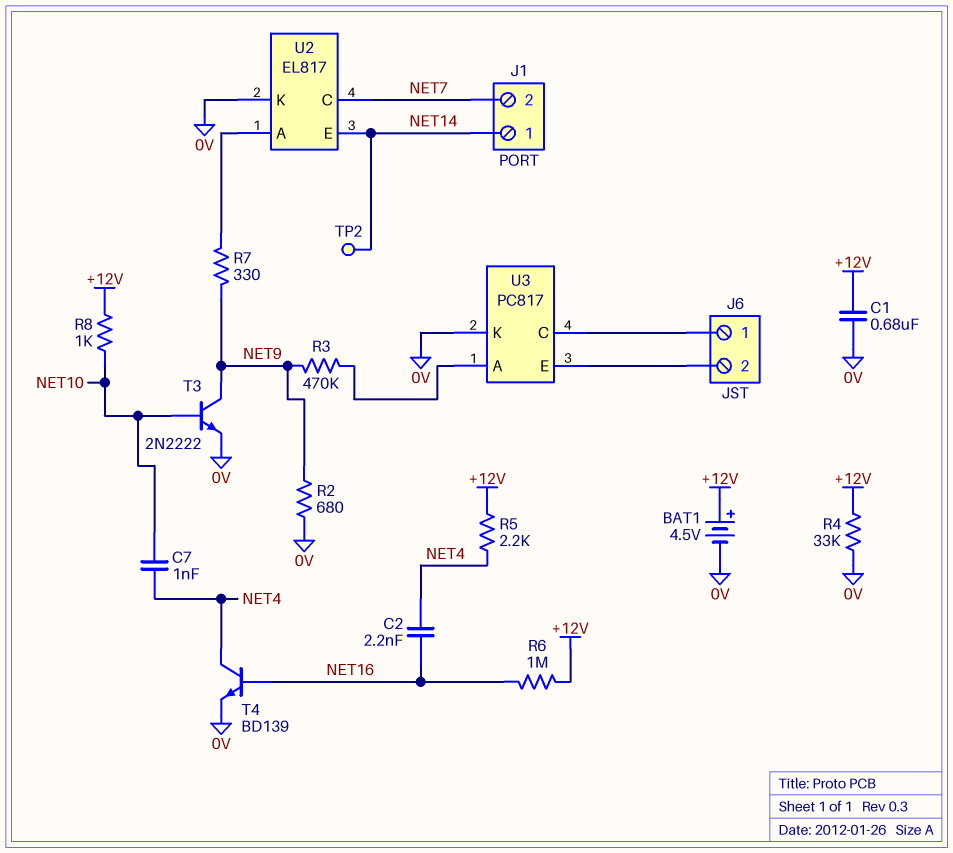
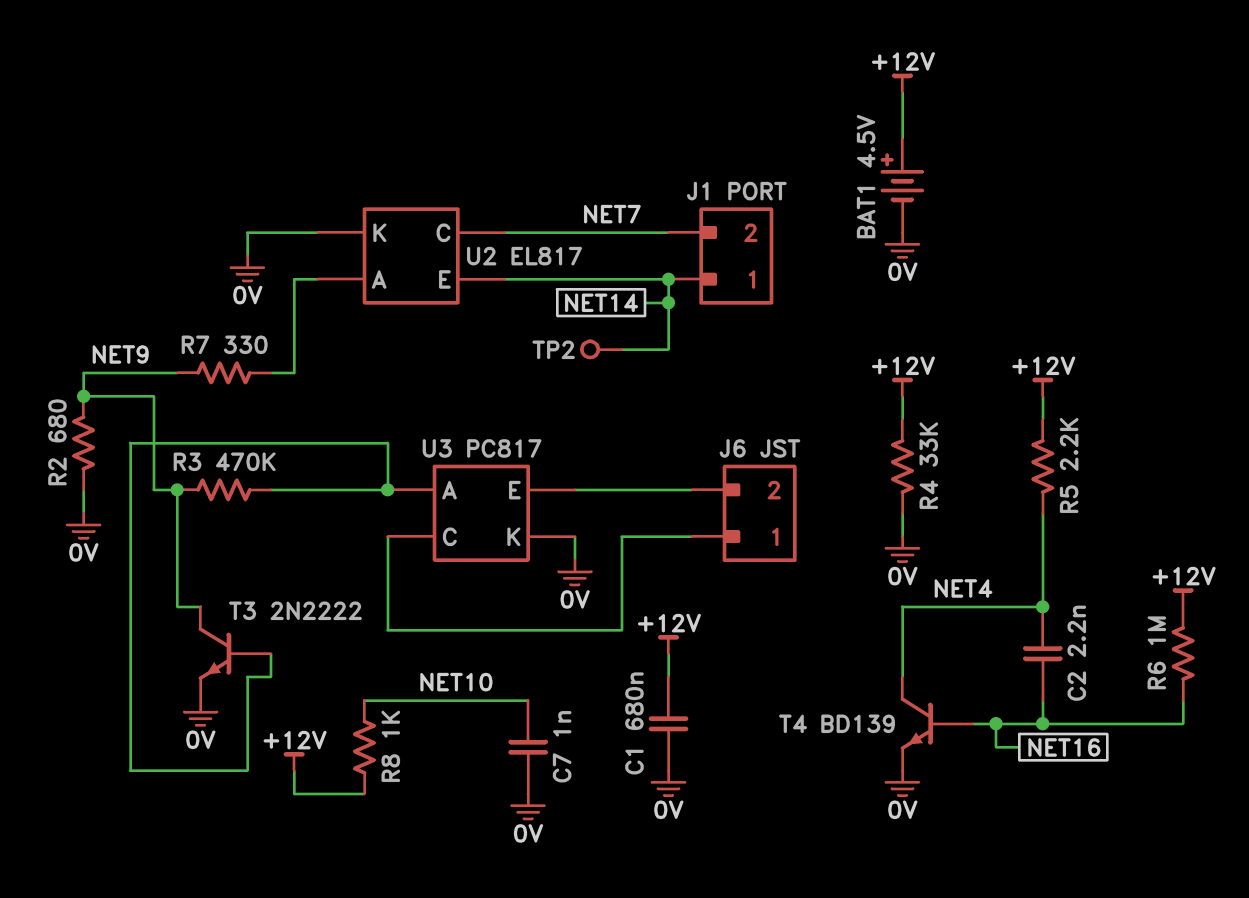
C7: 1nF (NET4, NET10) -> 1nF (0V, NET10)
T3: NPN 2N2222 (B NET10, C NET9, E 0V) -> NPN 2N2222 (B U3/A, C NET9, E 0V)

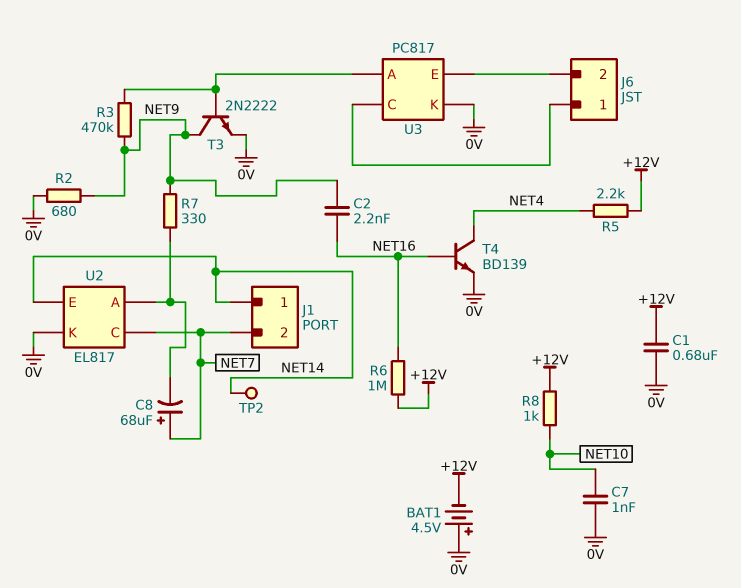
BAT1: 4.5V (plus +12V, minus 0V) -> 4.5V (plus 0V, minus +12V)
C2: 2.2nF (NET4, NET16) -> 2.2nF (NET9, NET16)
C8: none -> 68uF (plus NET7, minus U2/A)
R4: 33k (+12V, 0V) -> none

